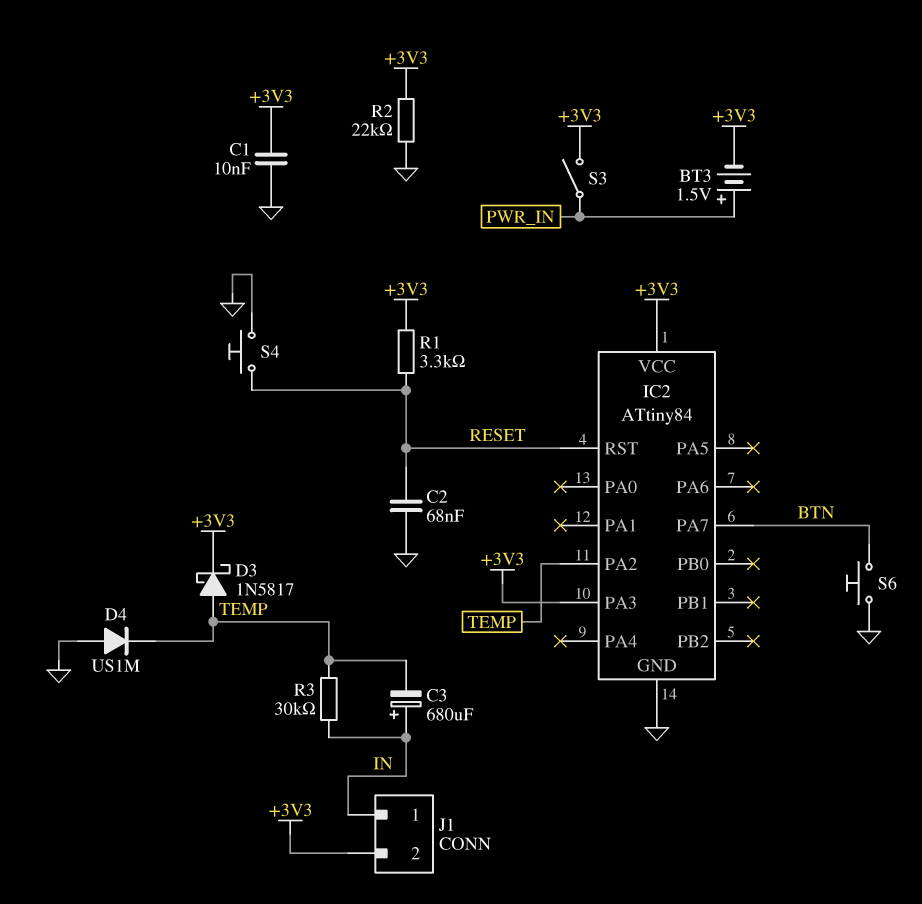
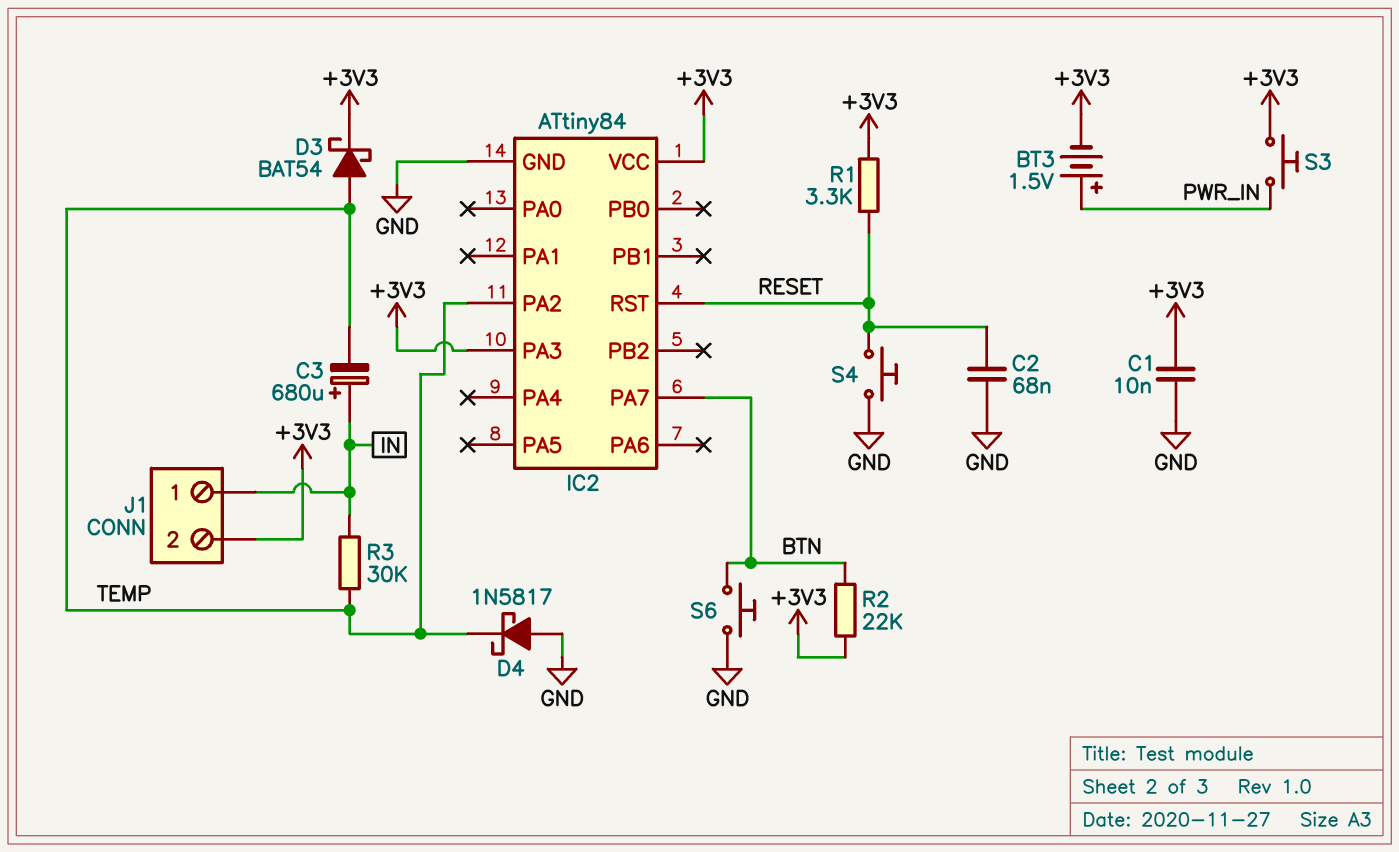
D3: schottky 1N5817 (A TEMP, K +3V3) -> schottky BAT54 (A TEMP, K +3V3)
D4: diode US1M (A GND, K TEMP) -> schottky 1N5817 (A GND, K TEMP)
R2: 22k (+3V3, GND) -> 22k (+3V3, BTN)
S3: switch (+3V3, PWR_IN) -> button (+3V3, PWR_IN)

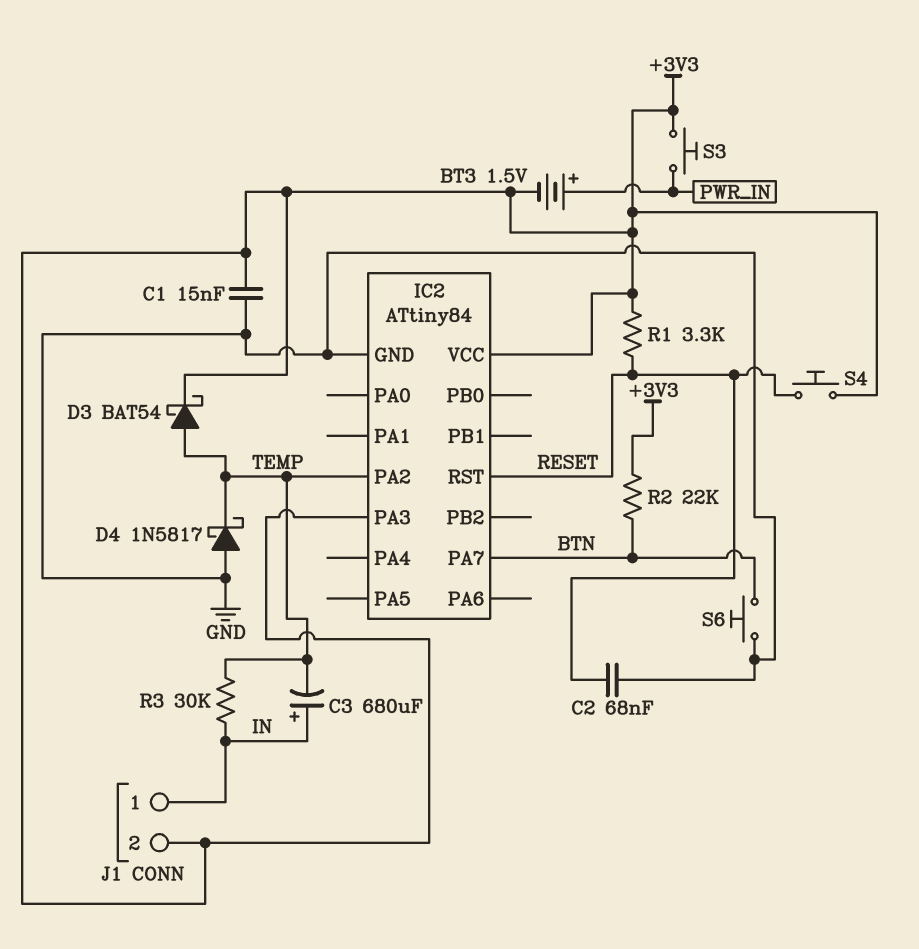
C1: 10nF (+3V3, GND) -> 15nF (+3V3, GND)
S4: button (GND, RESET) -> button (+3V3, RESET)

